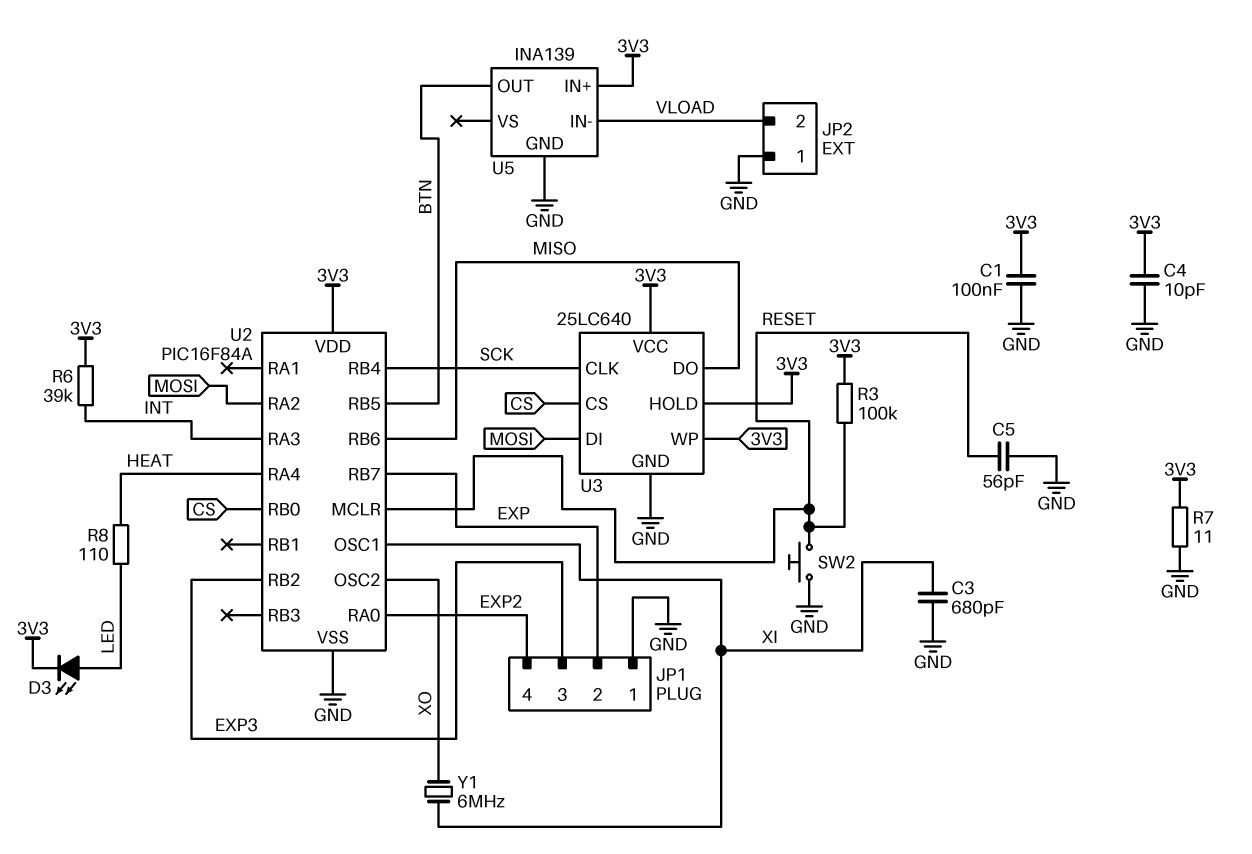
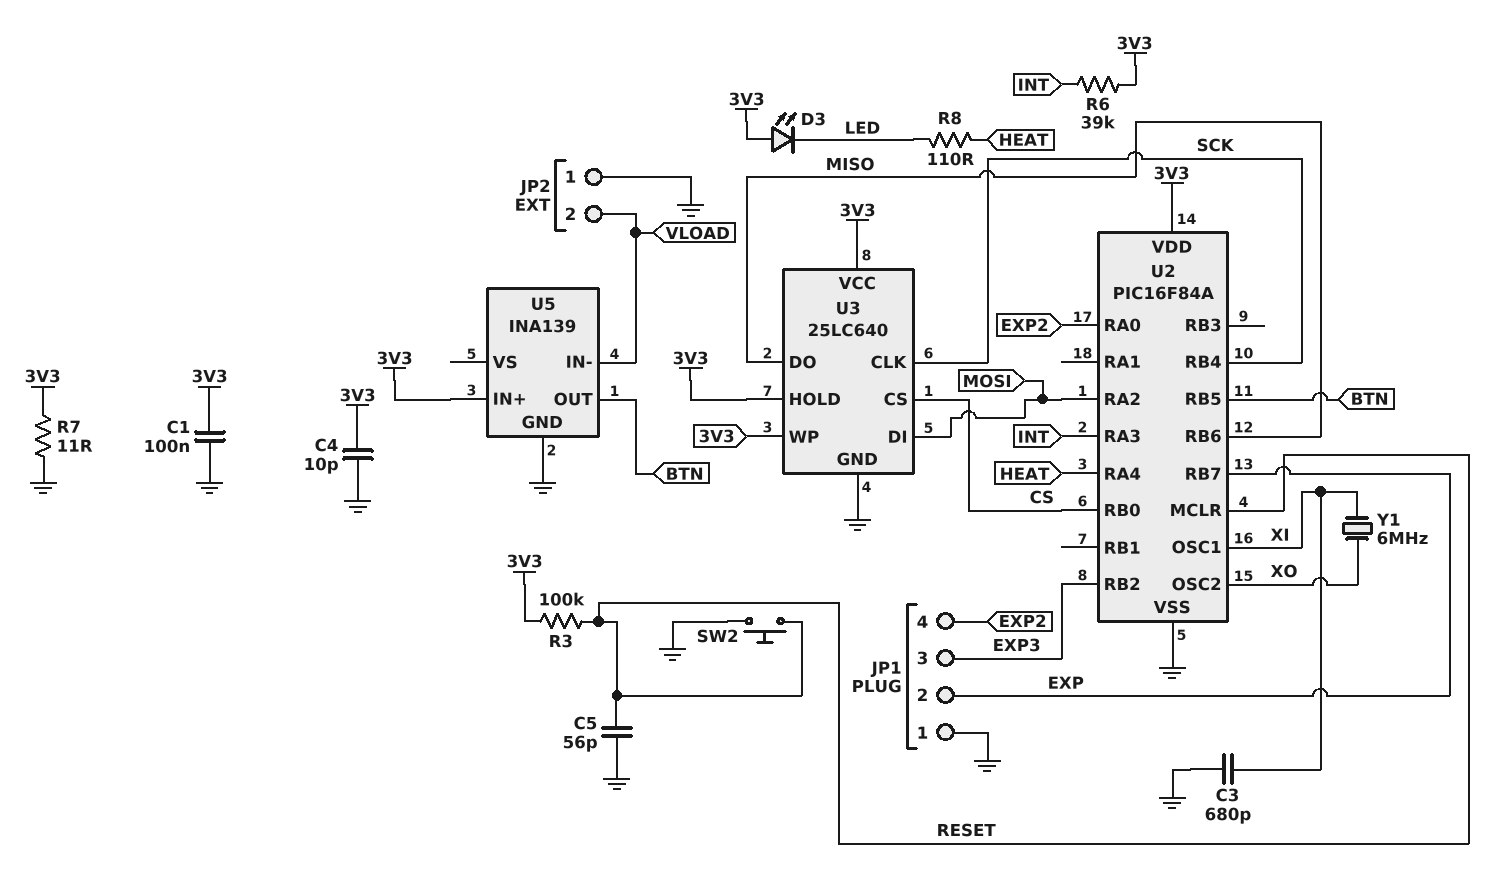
D3: LED (A LED, K 3V3) -> LED (A 3V3, K LED)

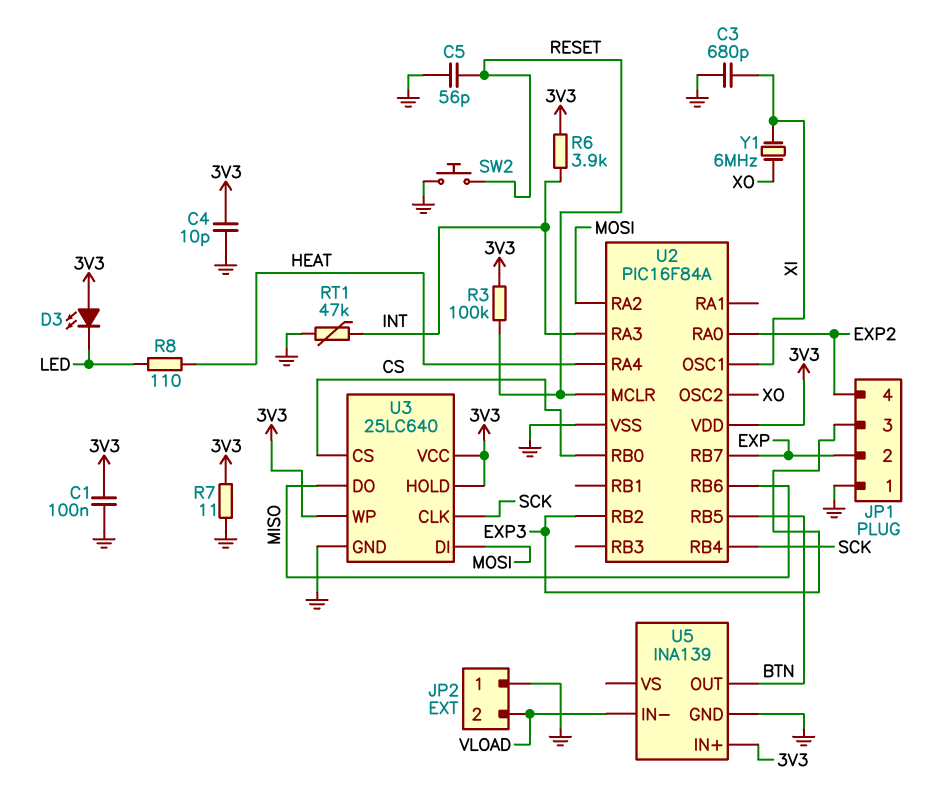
R6: 39k (3V3, INT) -> 3.9k (3V3, INT)
RT1: none -> 47k (GND, INT)

